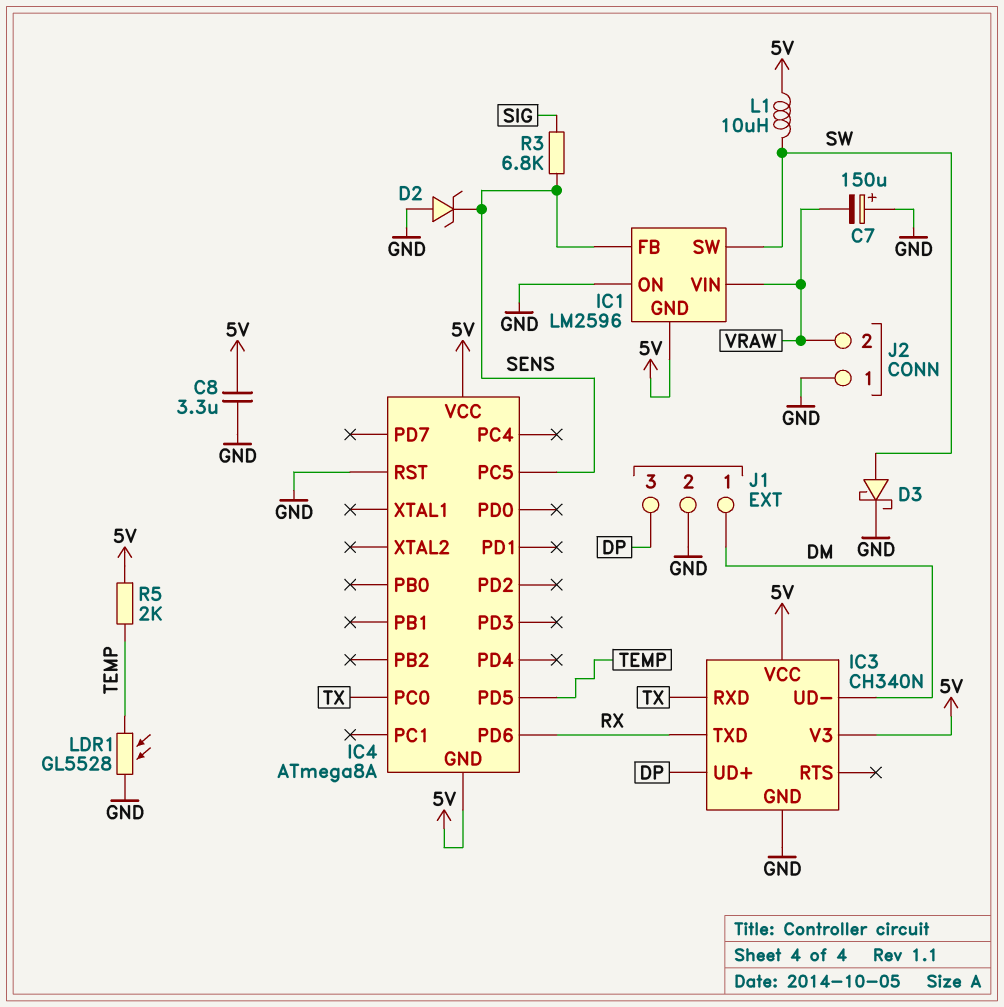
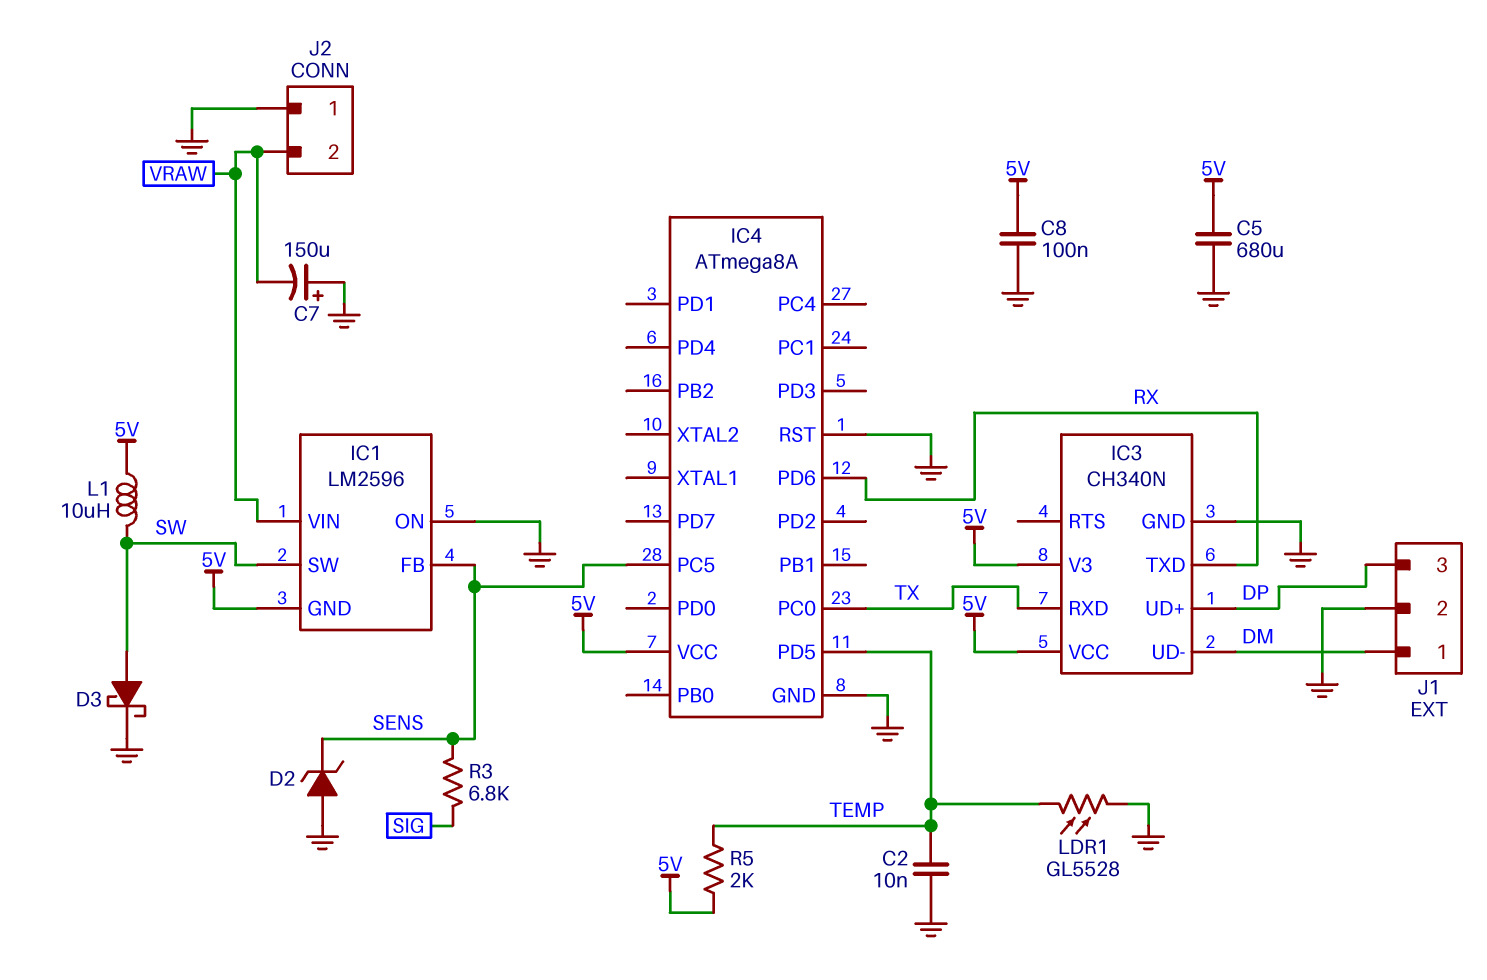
C2: none -> 10nF (GND, TEMP)
C5: none -> 680uF (5V, GND)
C8: 3.3uF (5V, GND) -> 100nF (5V, GND)
IC4 pin GND: 5V -> GND

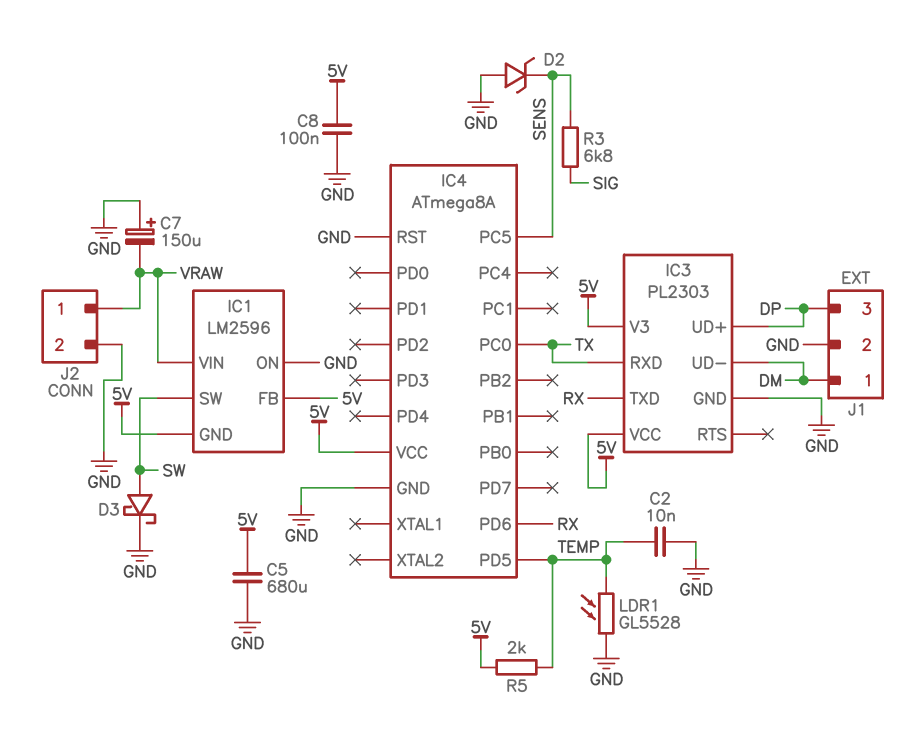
IC1 pin FB: SENS -> 5V
IC3: CH340N -> PL2303
J2 pin 1: GND -> VRAW
J2 pin 2: VRAW -> GND
L1: 10uH (5V, SW) -> none

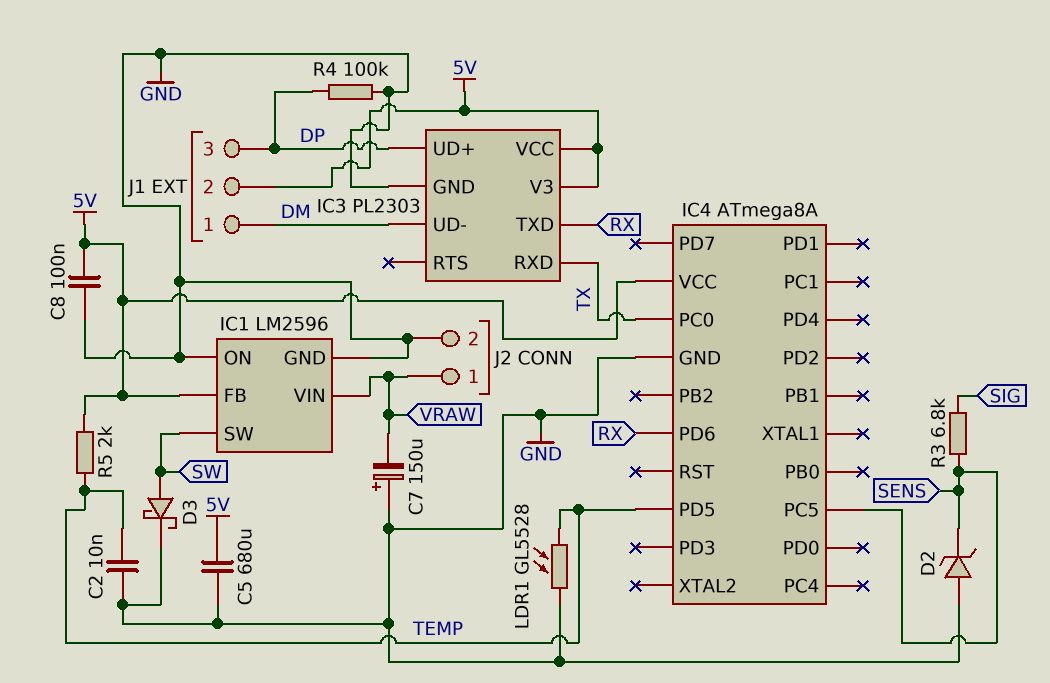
IC1 pin GND: 5V -> GND
IC4 pin RST: GND -> none
J1 pin 2: GND -> 5V
R4: none -> 100k (DP, GND)

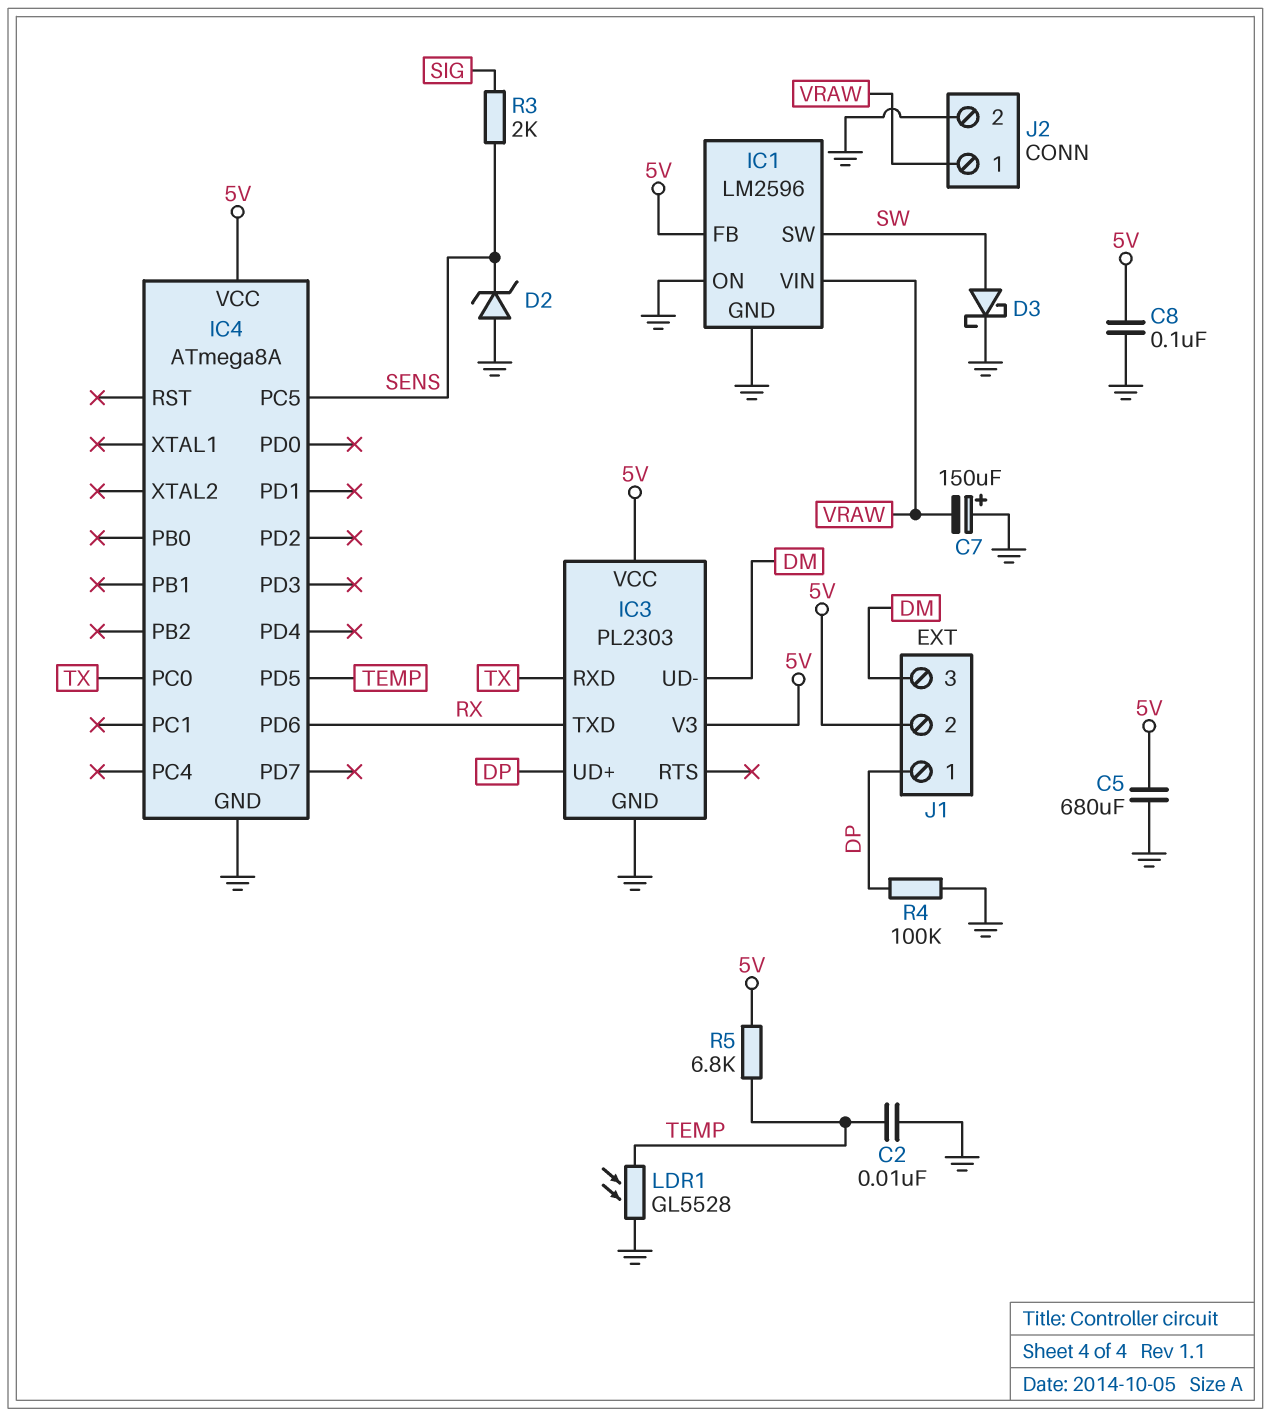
J1 pin 1: DM -> DP
J1 pin 3: DP -> DM
R3: 6.8k (SENS, SIG) -> 2k (SENS, SIG)
R5: 2k (5V, TEMP) -> 6.8k (5V, TEMP)

